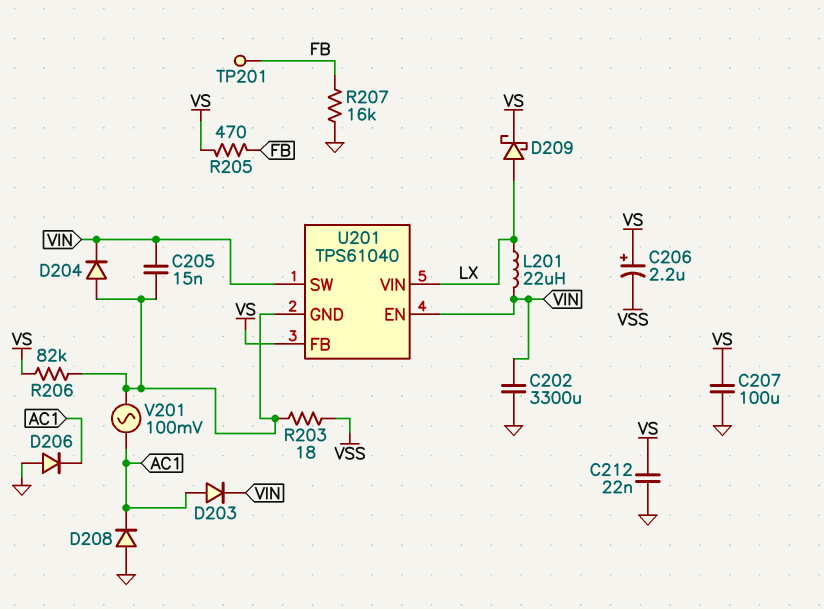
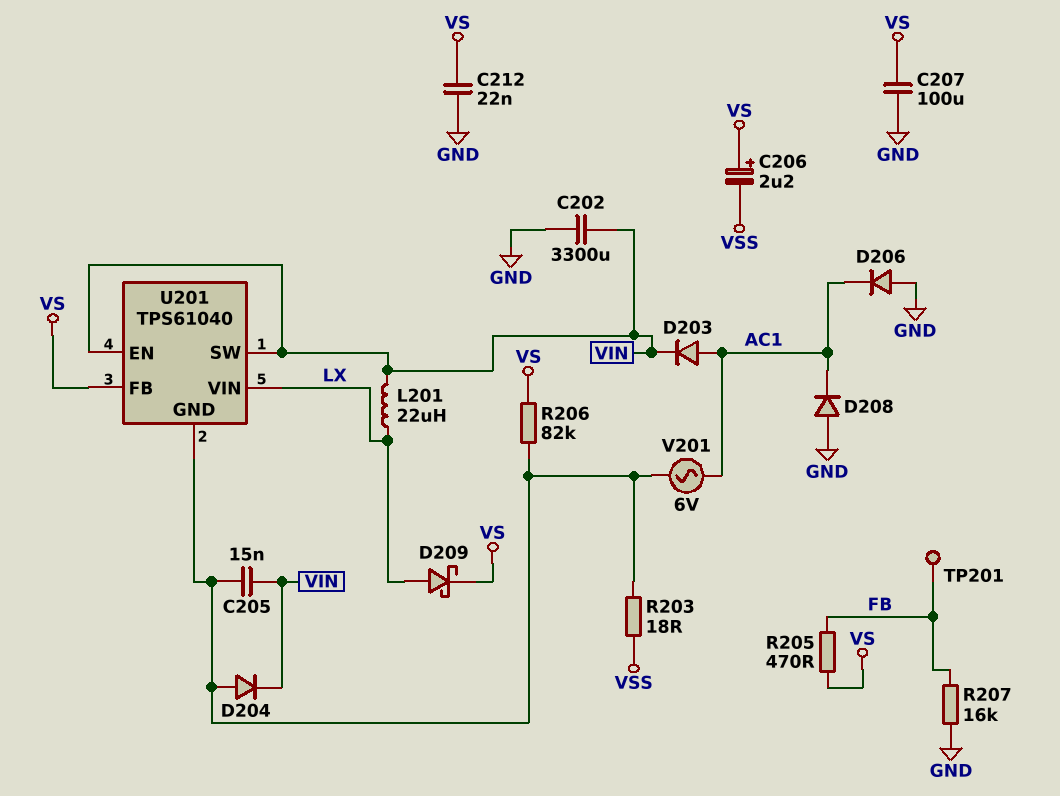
V201: AC 100mV (AC1, U201/GND) -> AC 6V (AC1, U201/GND)

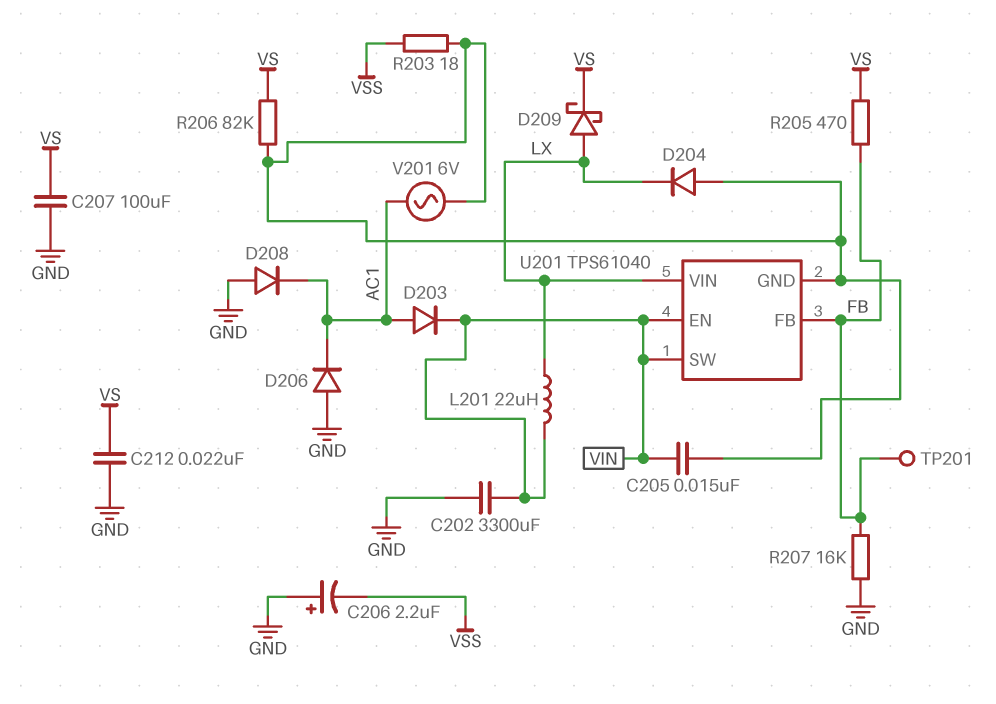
C206: 2.2uF (plus VS, minus VSS) -> 2.2uF (plus GND, minus VSS)
D204: diode (A U201/GND, K VIN) -> diode (A U201/GND, K LX)
U201 pin FB: VS -> FB

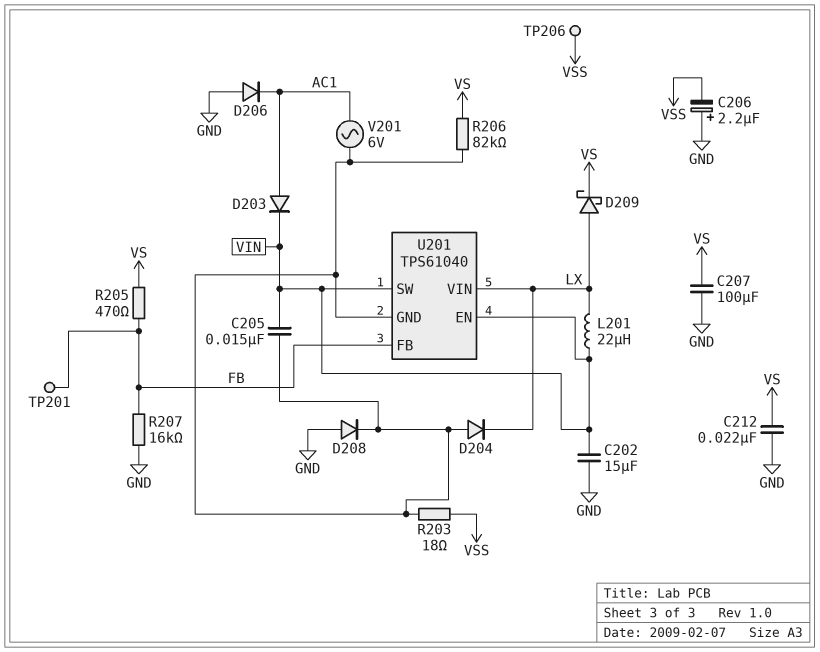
C202: 3300uF (GND, VIN) -> 15uF (GND, VIN)
D208: diode (A GND, K AC1) -> diode (A GND, K U201/GND)
TP206: none -> test point (VSS)

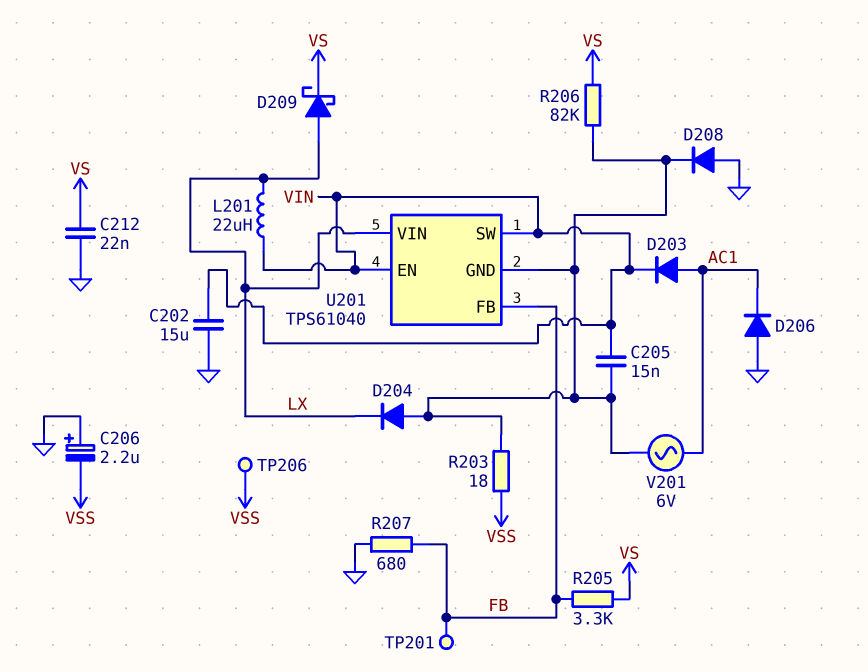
C207: 100uF (GND, VS) -> none
R205: 470 (FB, VS) -> 3.3k (FB, VS)
R207: 16k (FB, GND) -> 680 (FB, GND)

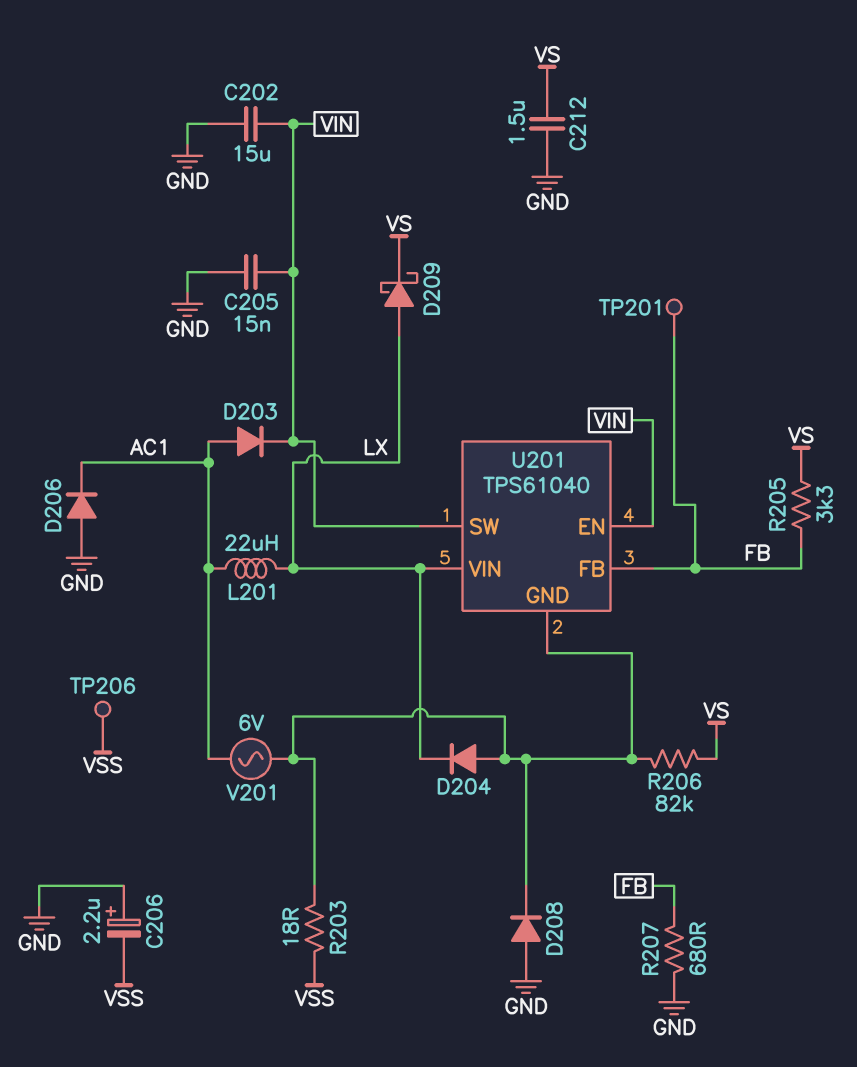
C205: 15nF (U201/GND, VIN) -> 15nF (GND, VIN)
C212: 22nF (GND, VS) -> 1.5uF (GND, VS)
L201: 22uH (LX, VIN) -> 22uH (AC1, LX)

